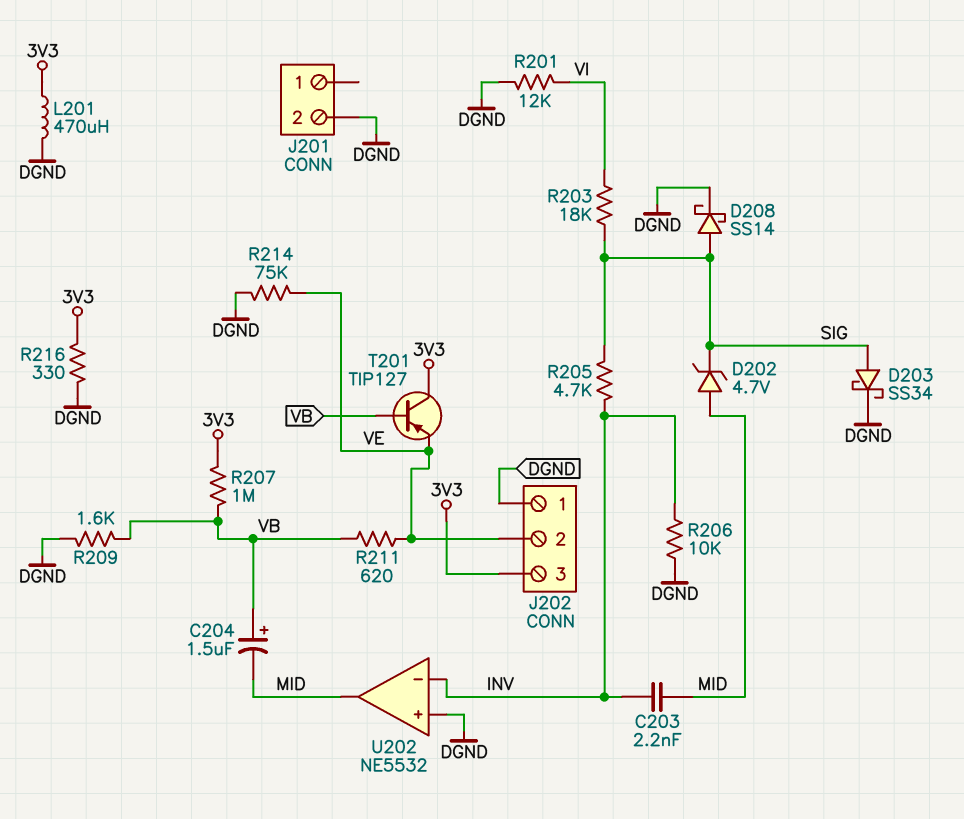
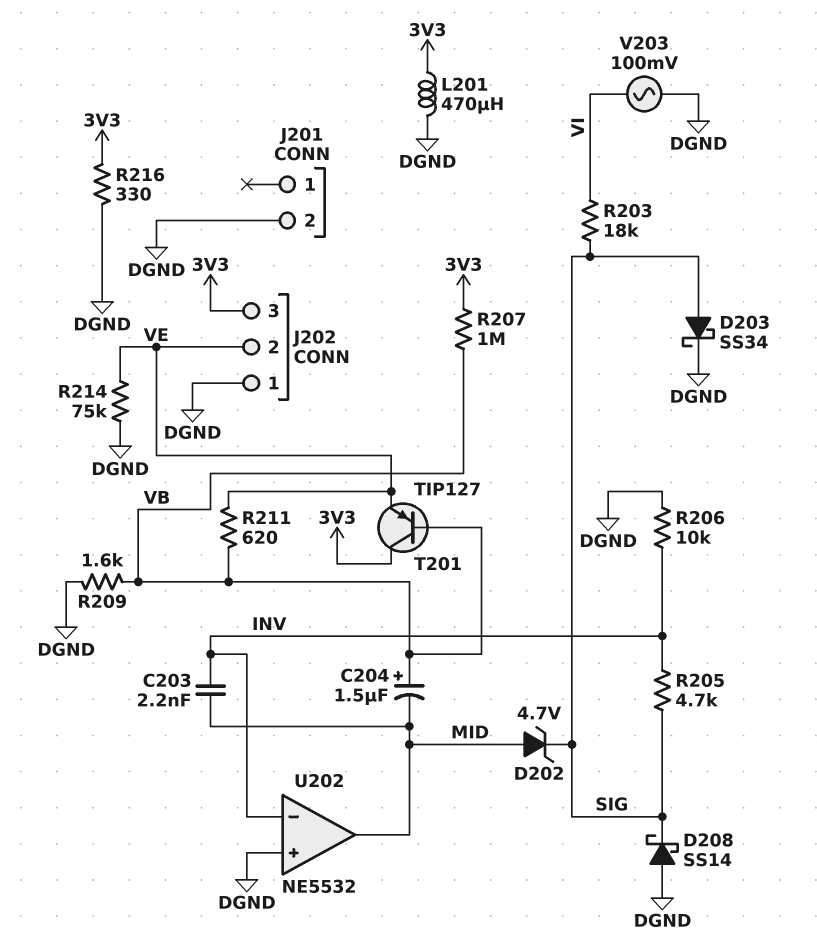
D208: schottky SS14 (A SIG, K DGND) -> schottky SS14 (A DGND, K SIG)
R201: 12k (DGND, VI) -> none
V203: none -> AC 100mV (DGND, VI)

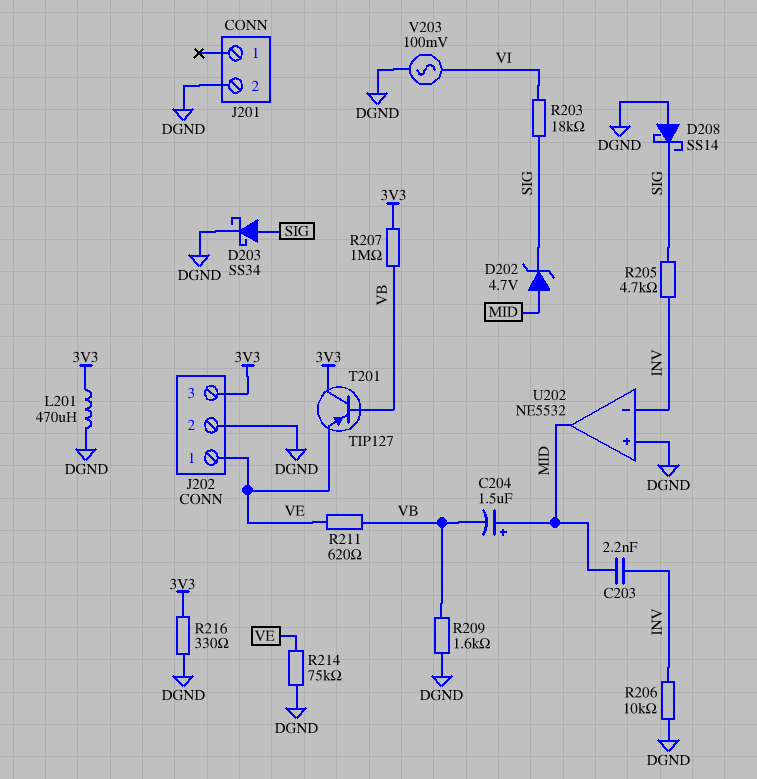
C204: 1.5uF (plus VB, minus MID) -> 1.5uF (plus MID, minus VB)
J202 pin 1: DGND -> VE
J202 pin 2: VE -> DGND

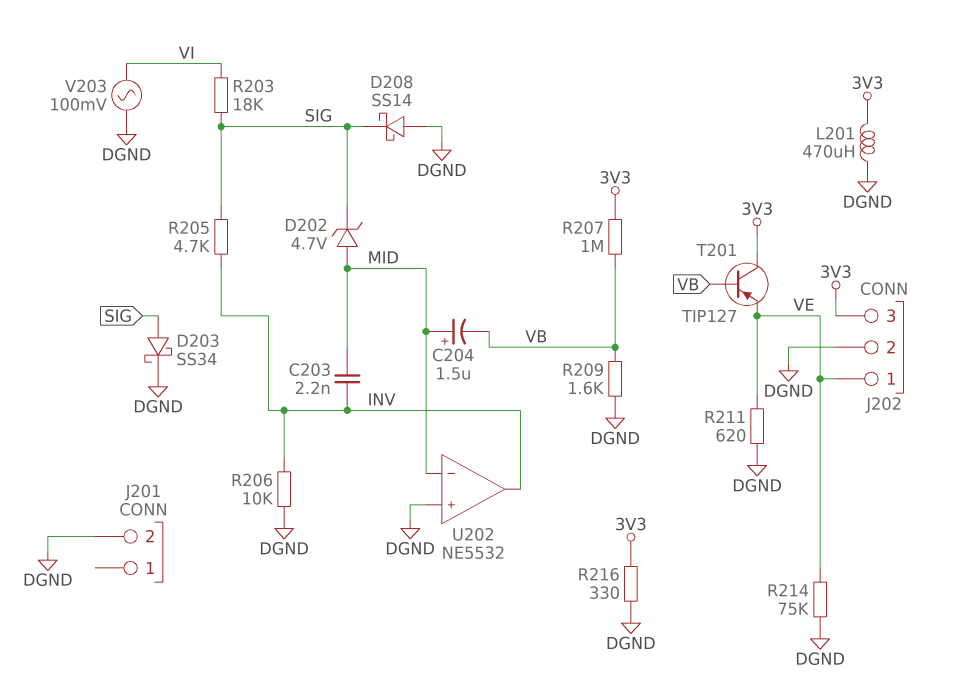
R211: 620 (VB, VE) -> 620 (DGND, VE)
U202 pin in-: INV -> MID
U202 pin out: MID -> INV

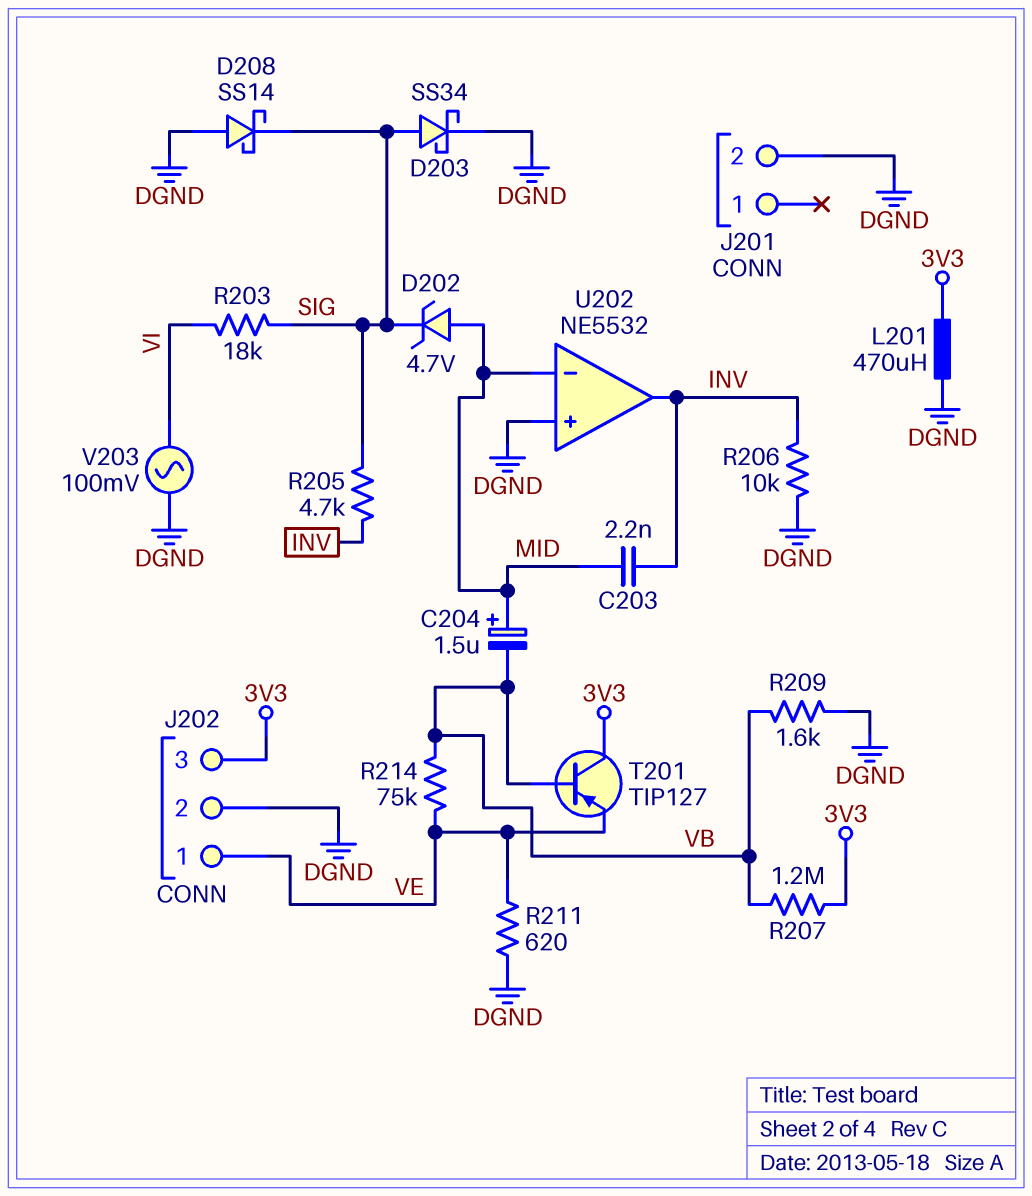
R207: 1M (3V3, VB) -> 1.2M (3V3, VB)
R214: 75k (DGND, VE) -> 75k (VB, VE)
R216: 330 (3V3, DGND) -> none

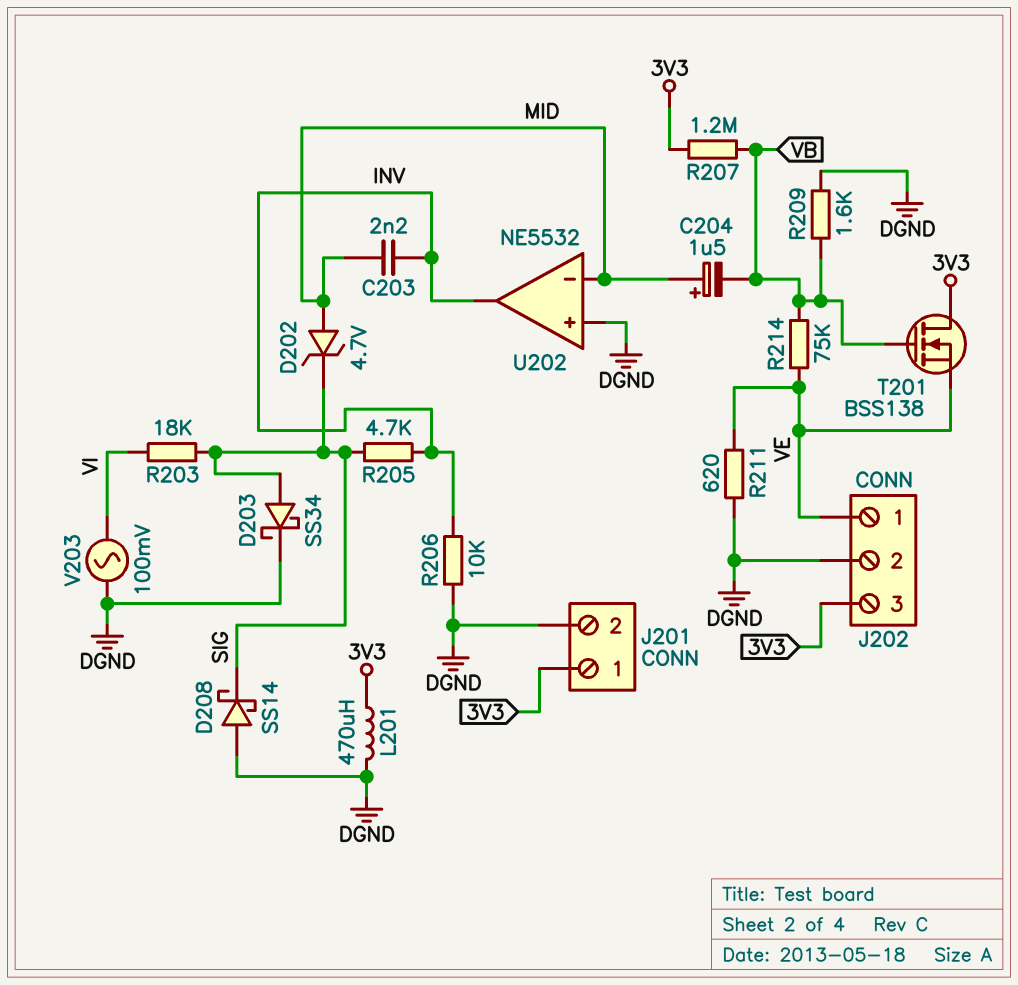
J201 pin 1: none -> 3V3
T201: PNP TIP127 (B VB, C 3V3, E VE) -> NMOS BSS138 (G VB, D 3V3, S VE)

